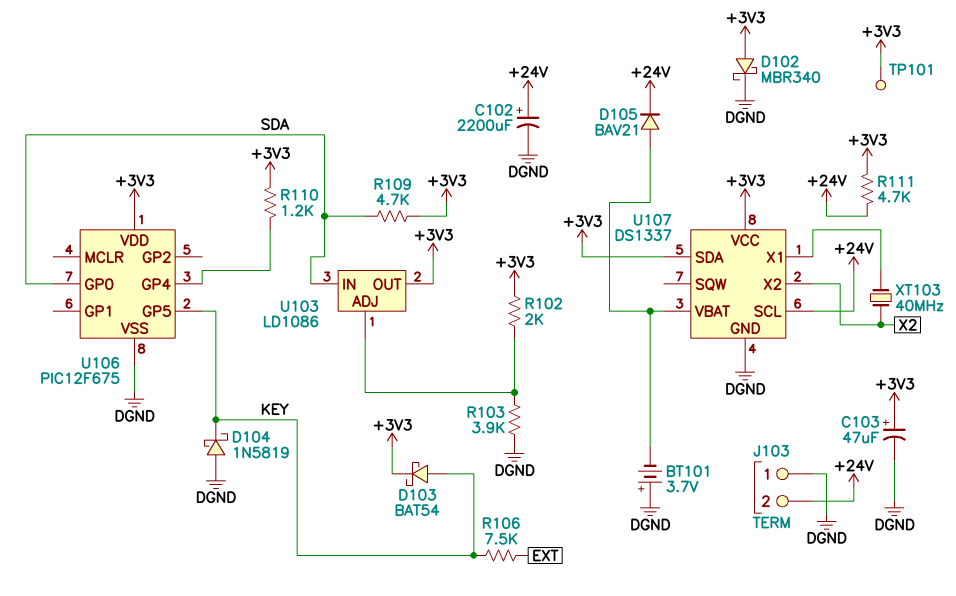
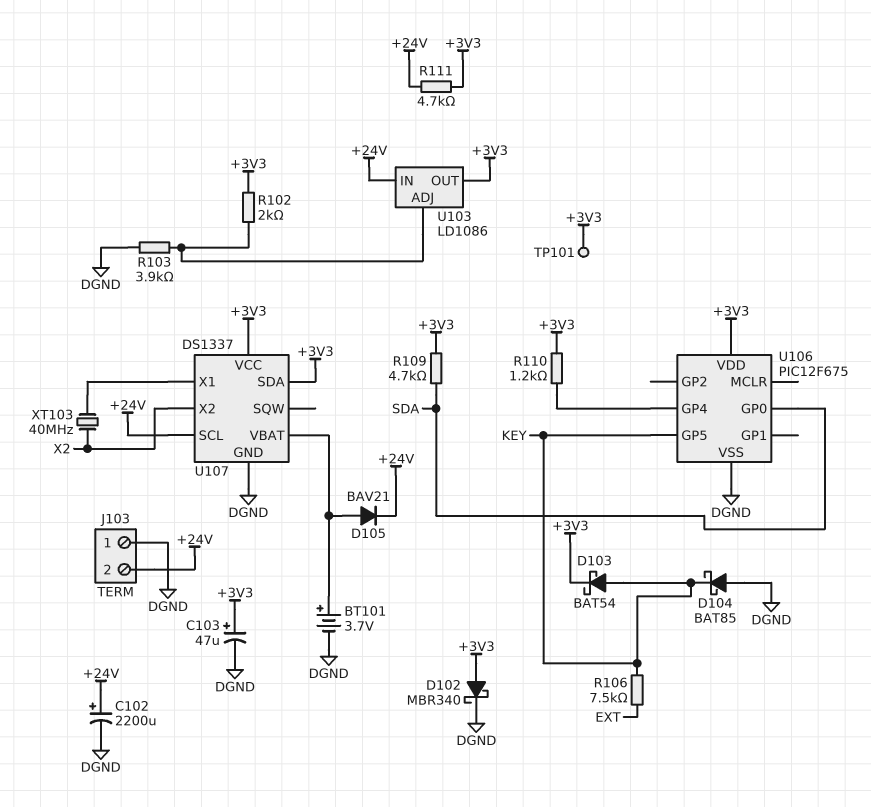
BT101: 3.7V (plus DGND, minus U107/VBAT) -> 3.7V (plus U107/VBAT, minus DGND)
D104: schottky 1N5819 (A DGND, K KEY) -> schottky BAT85 (A DGND, K KEY)
U103 pin IN: SDA -> +24V

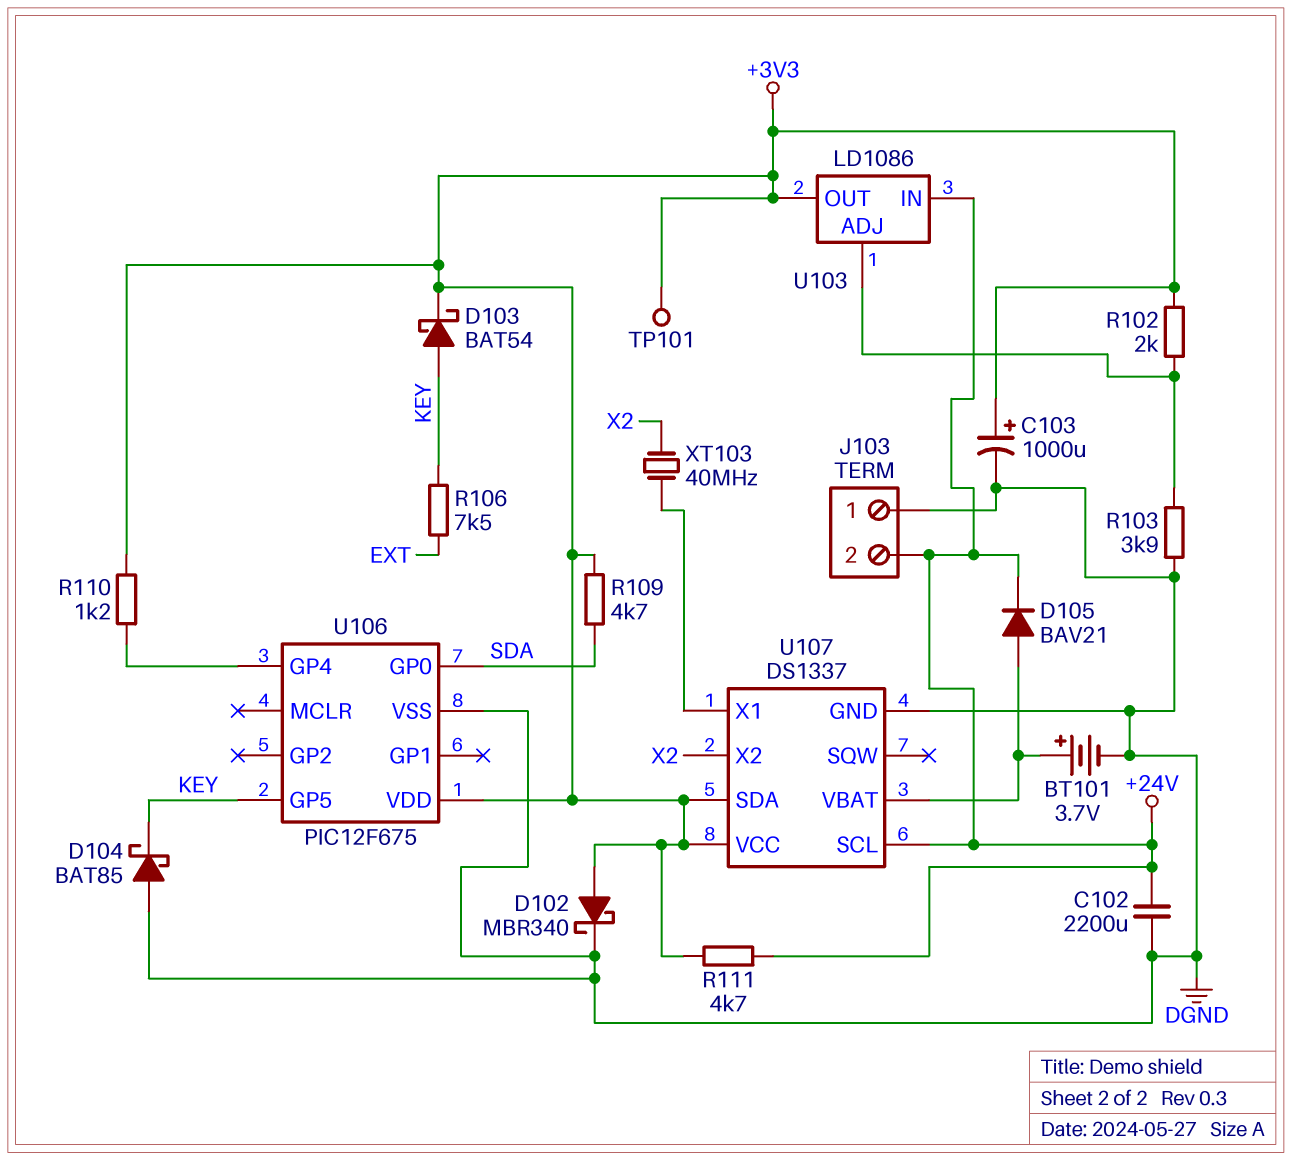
C102: 2200uF (plus +24V, minus DGND) -> 2200uF (+24V, DGND)
C103: 47uF (plus +3V3, minus DGND) -> 1000uF (plus +3V3, minus DGND)

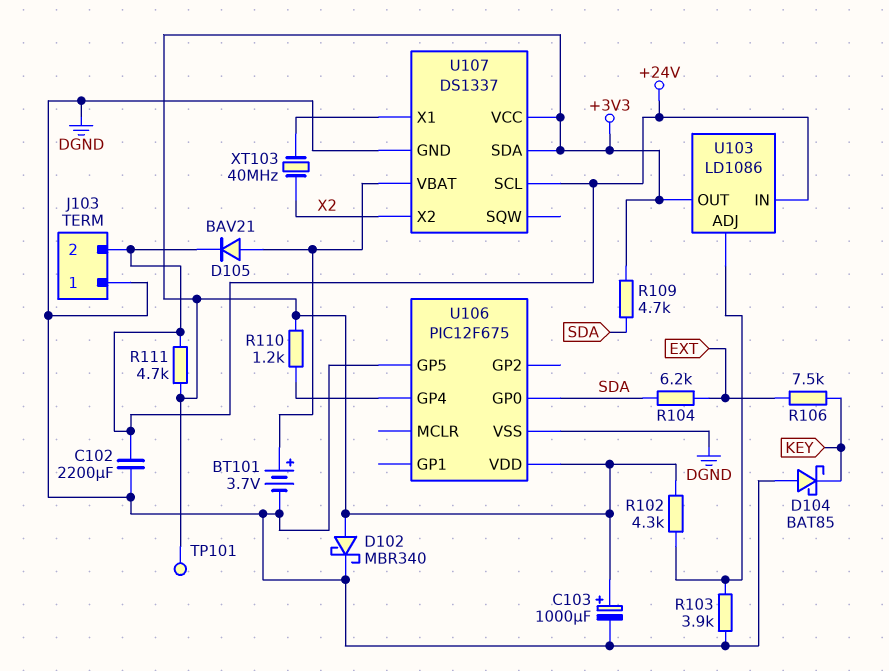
D103: schottky BAT54 (A KEY, K +3V3) -> none
R102: 2k (+3V3, U103/ADJ) -> 4.3k (+3V3, U103/ADJ)
R104: none -> 6.2k (EXT, SDA)
U106 pin GP5: KEY -> DGND

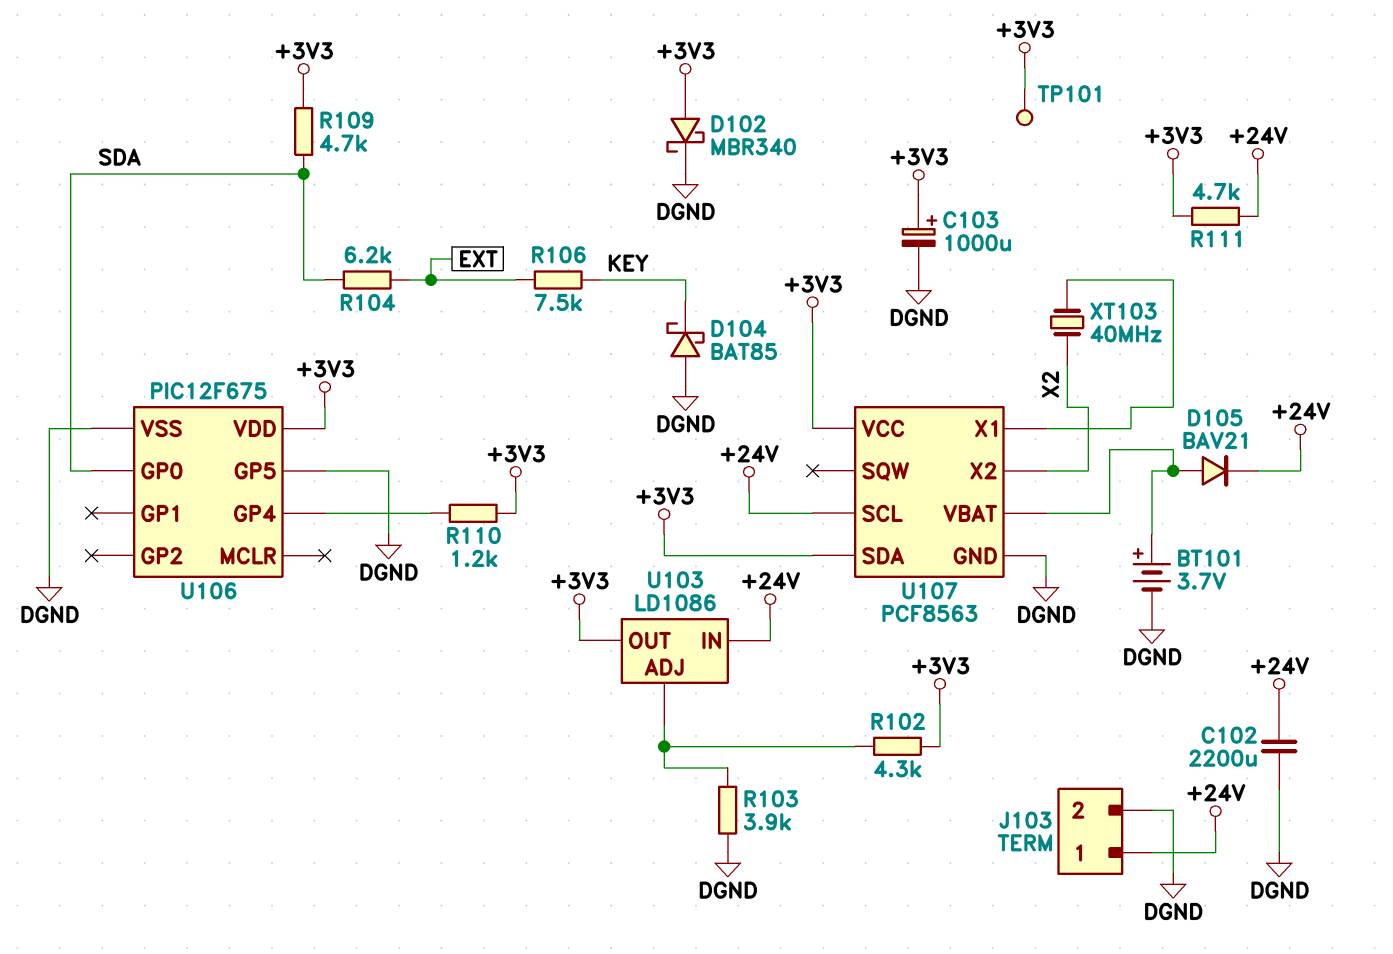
J103 pin 1: DGND -> +24V
J103 pin 2: +24V -> DGND
U107: DS1337 -> PCF8563

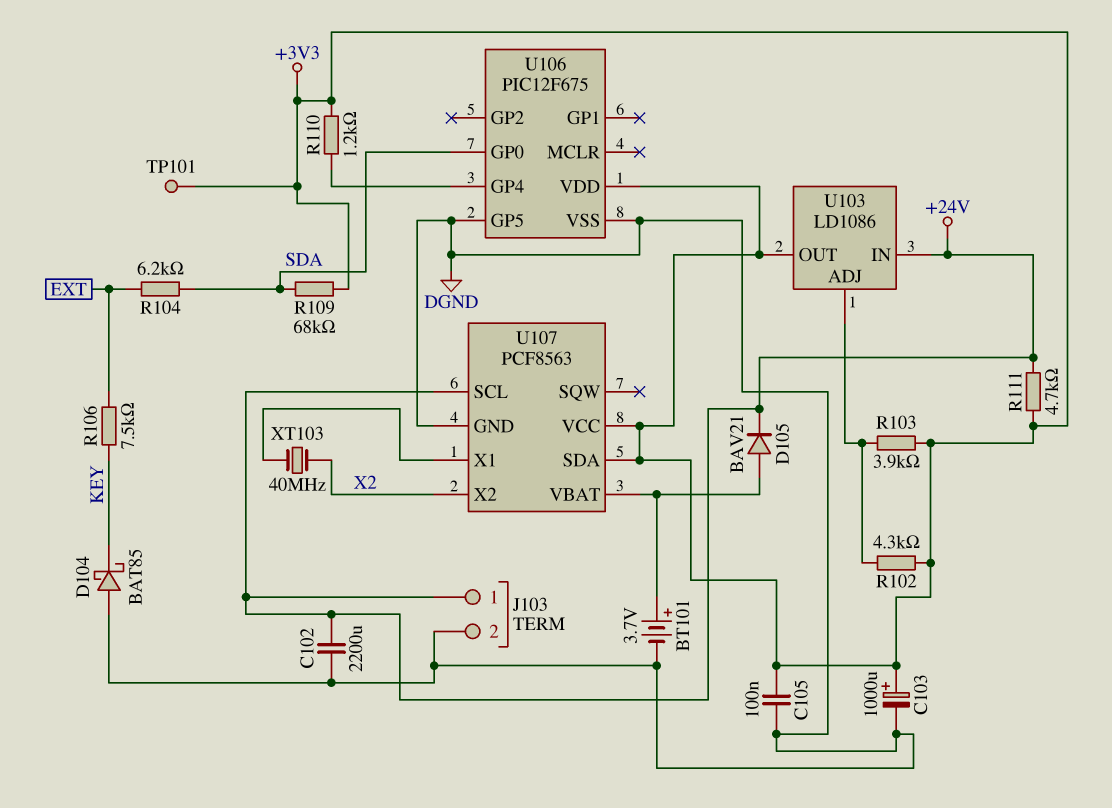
C105: none -> 100nF (+3V3, DGND)
D102: schottky MBR340 (A +3V3, K DGND) -> none
R103: 3.9k (DGND, U103/ADJ) -> 3.9k (+3V3, U103/ADJ)
R109: 4.7k (+3V3, SDA) -> 68k (+3V3, SDA)

